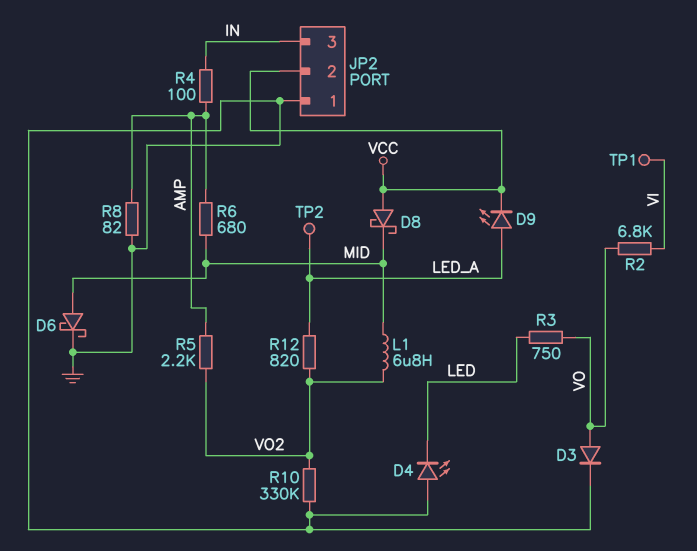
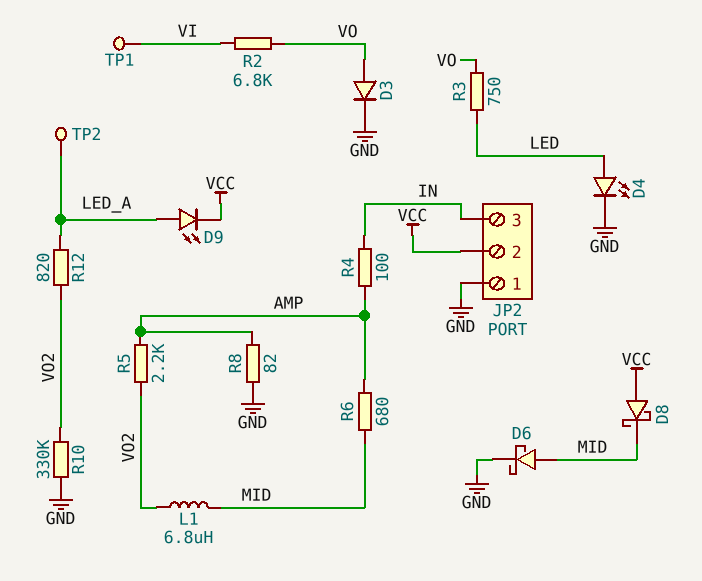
D4: LED (A GND, K LED) -> LED (A LED, K GND)

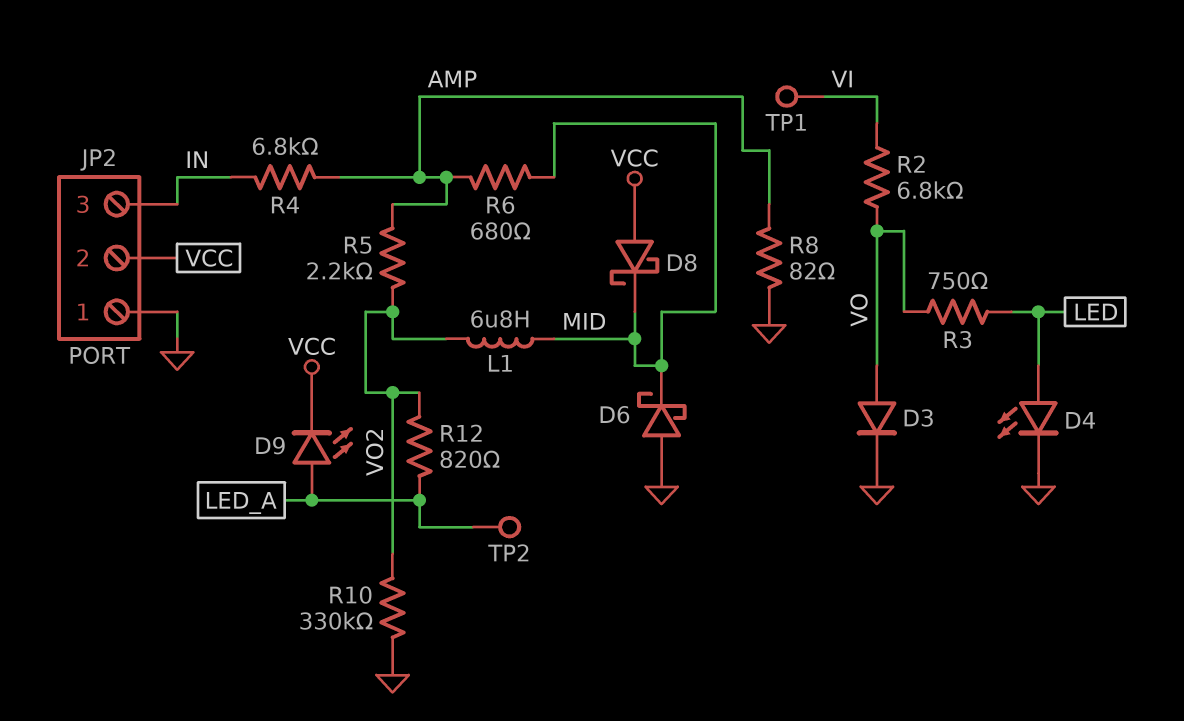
D6: schottky (A MID, K GND) -> schottky (A GND, K MID)
R4: 100 (AMP, IN) -> 6.8k (AMP, IN)

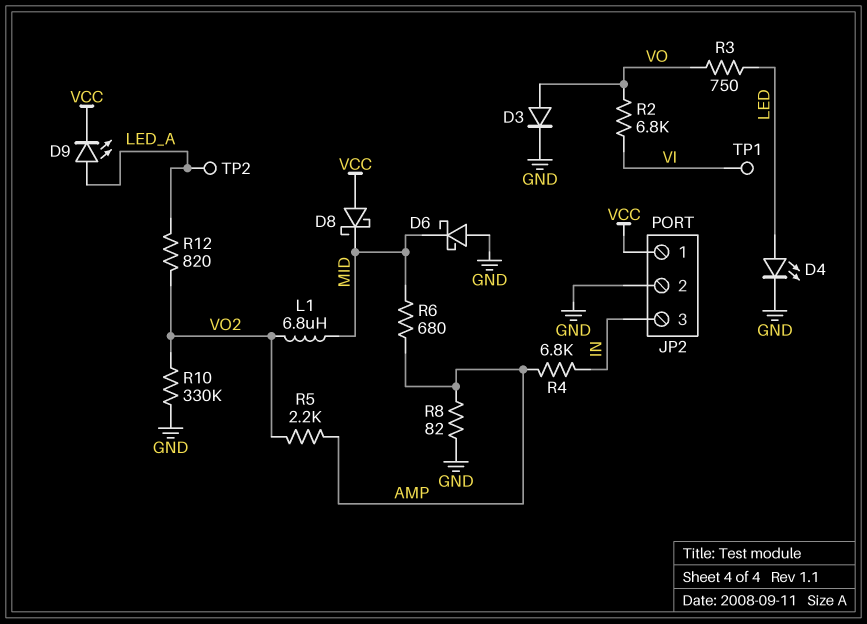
JP2 pin 1: GND -> VCC
JP2 pin 2: VCC -> GND

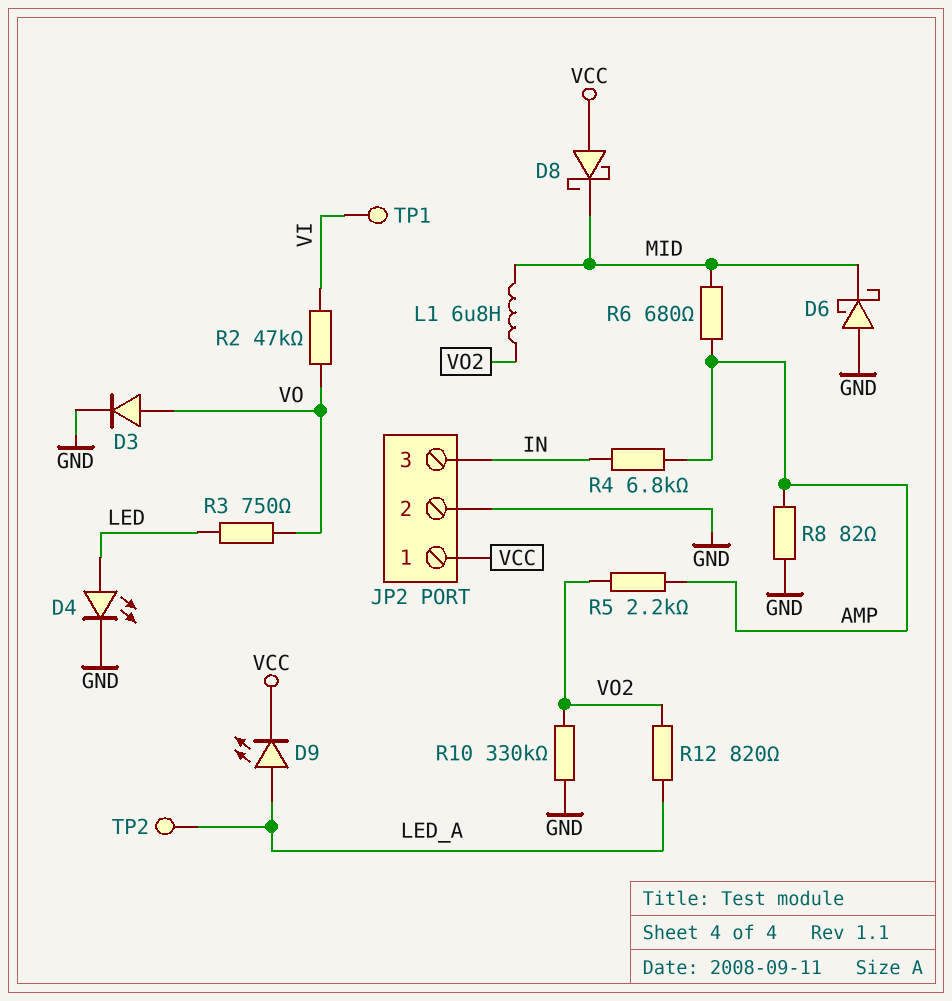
R2: 6.8k (VI, VO) -> 47k (VI, VO)

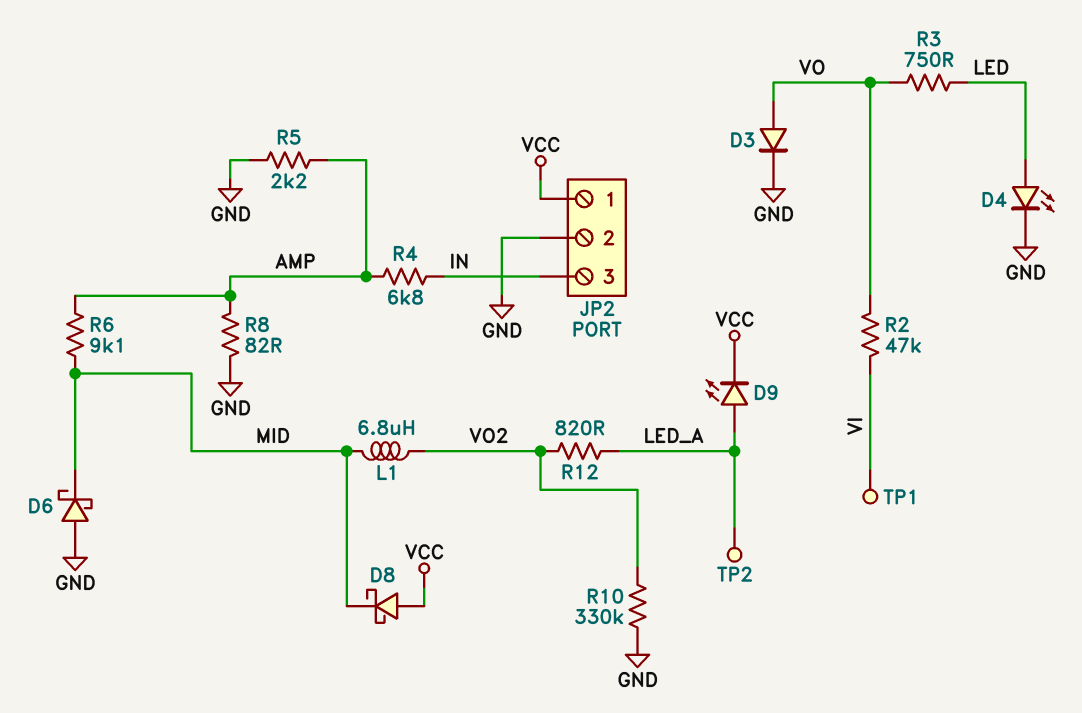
R5: 2.2k (AMP, VO2) -> 2.2k (AMP, GND)
R6: 680 (AMP, MID) -> 9.1k (AMP, MID)

